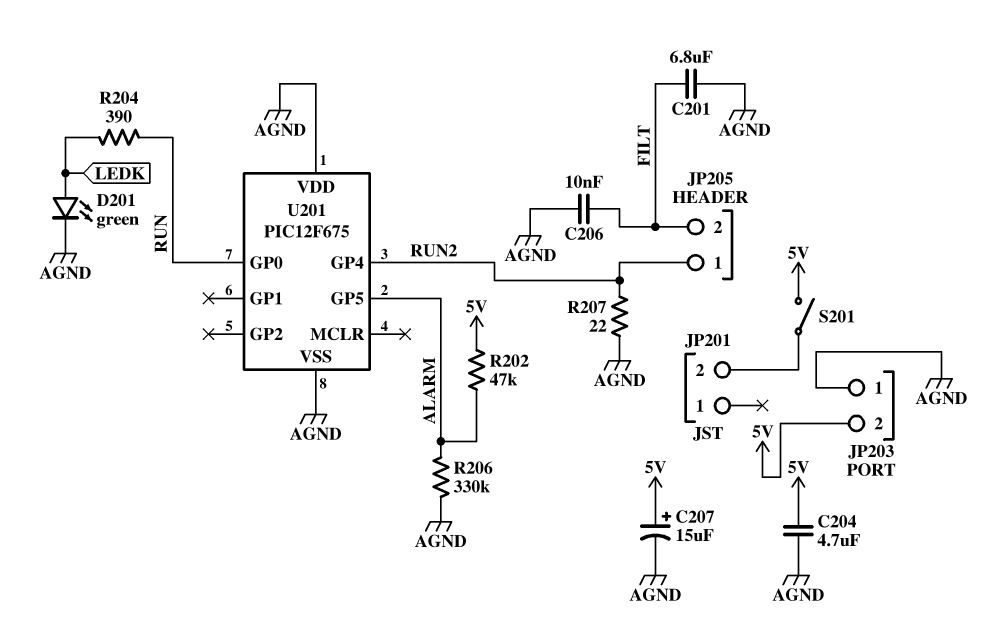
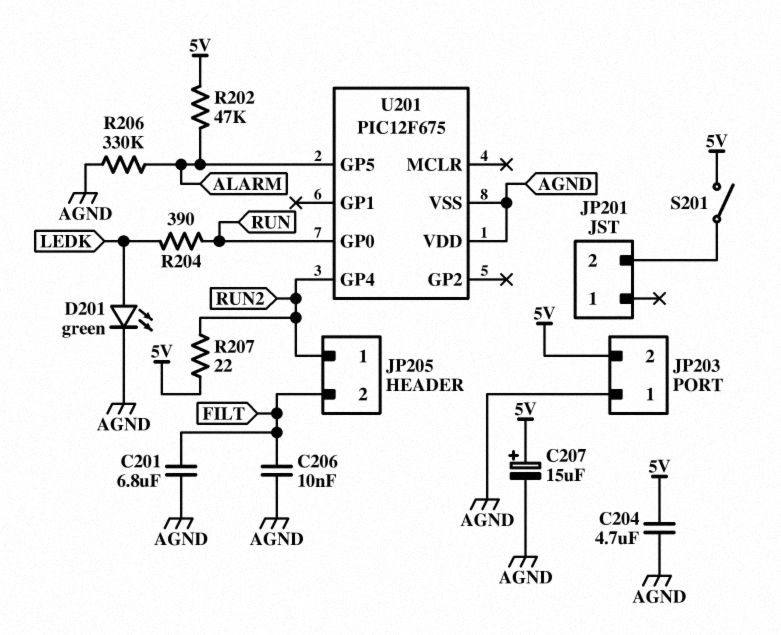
R207: 22 (AGND, RUN2) -> 22 (5V, RUN2)

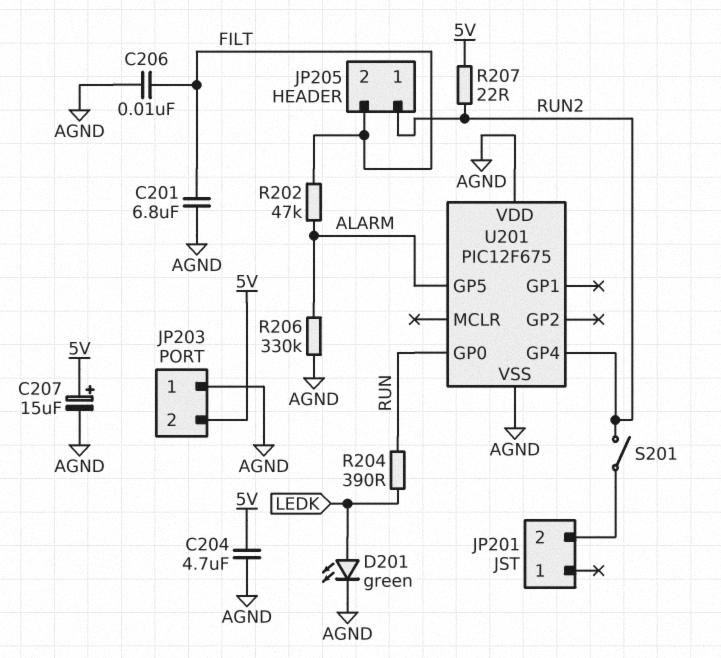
R202: 47k (5V, ALARM) -> 47k (ALARM, FILT)
S201: switch (5V, JP201/2) -> switch (JP201/2, RUN2)

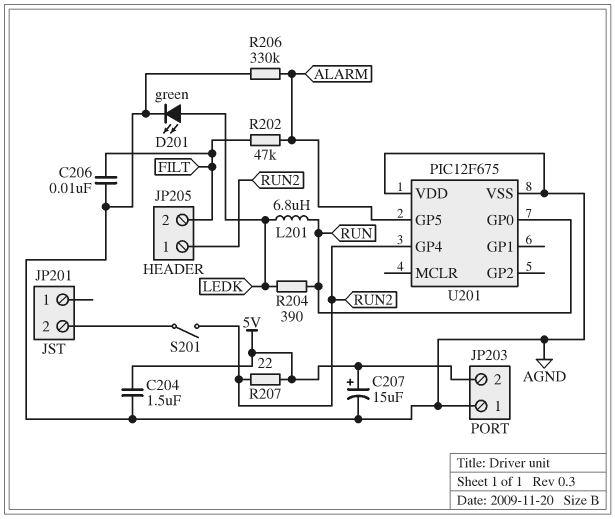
C201: 6.8uF (AGND, FILT) -> none
C204: 4.7uF (5V, AGND) -> 1.5uF (5V, AGND)
L201: none -> 6.8uH (LEDK, RUN)

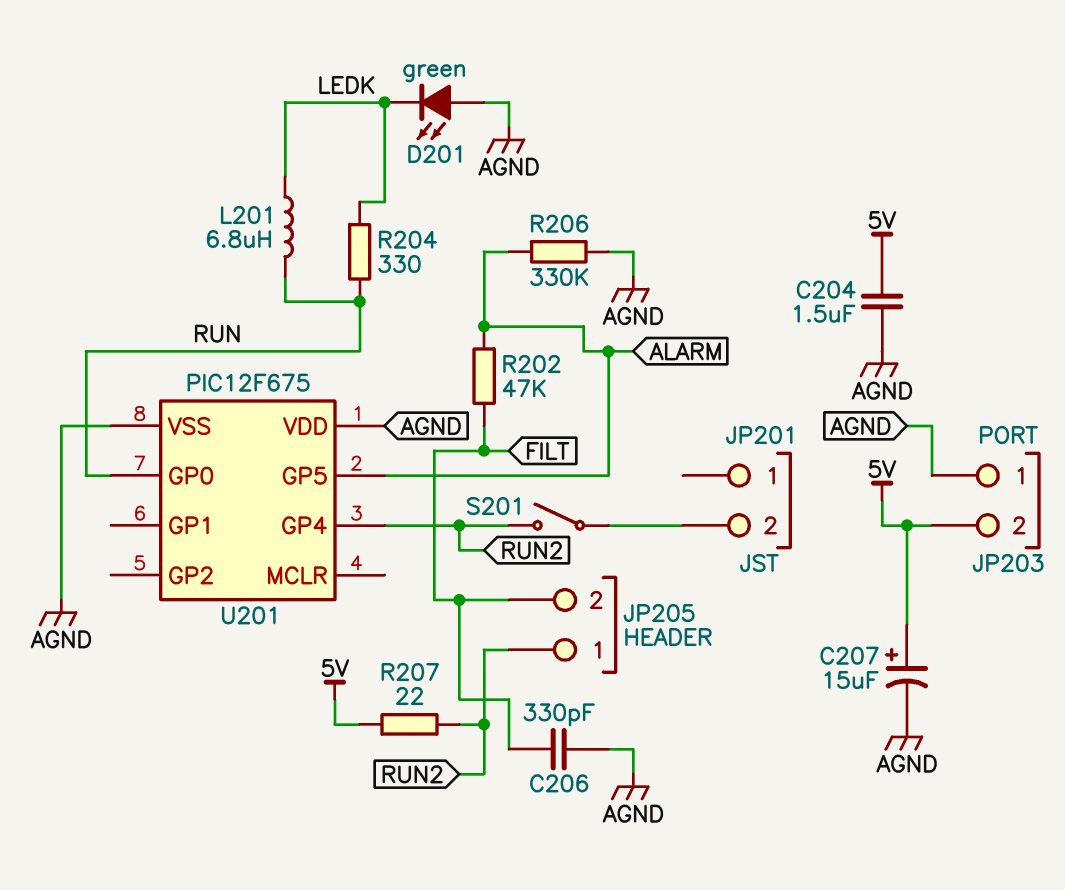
C206: 10nF (AGND, FILT) -> 330pF (AGND, FILT)
D201: LED green (A LEDK, K AGND) -> LED green (A AGND, K LEDK)
R204: 390 (LEDK, RUN) -> 330 (LEDK, RUN)

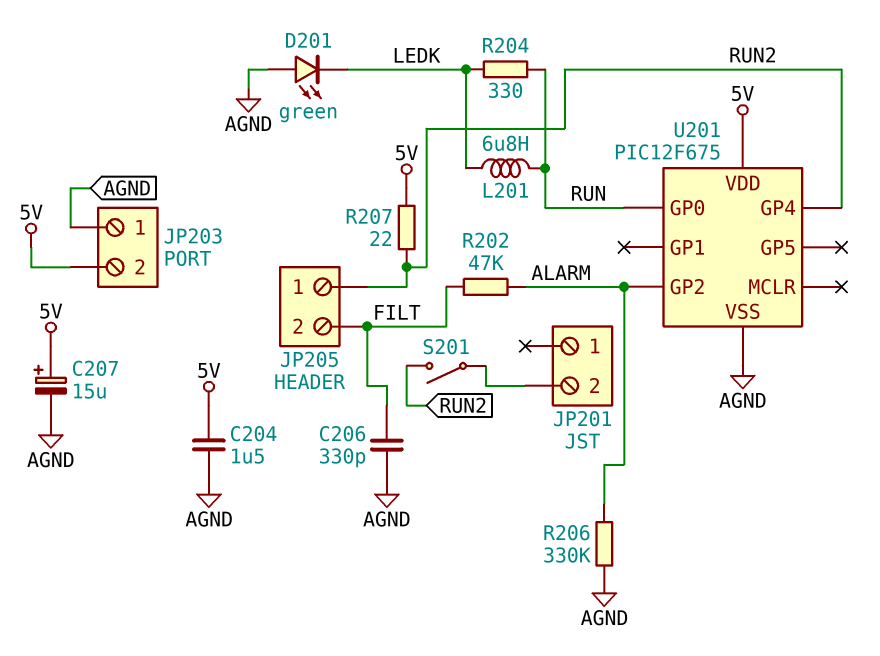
U201 pin GP2: none -> ALARM
U201 pin GP5: ALARM -> none
U201 pin VDD: AGND -> 5V

